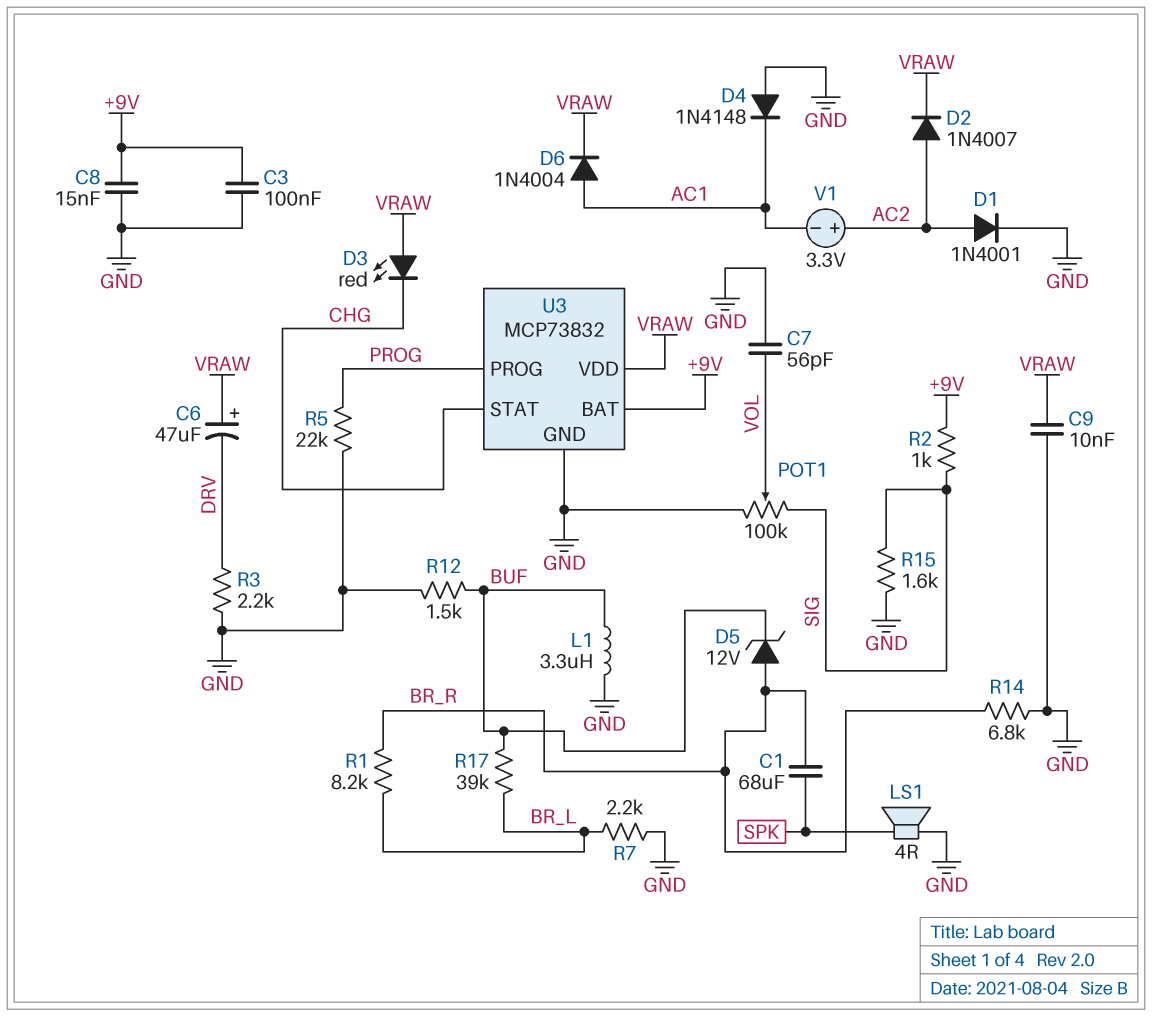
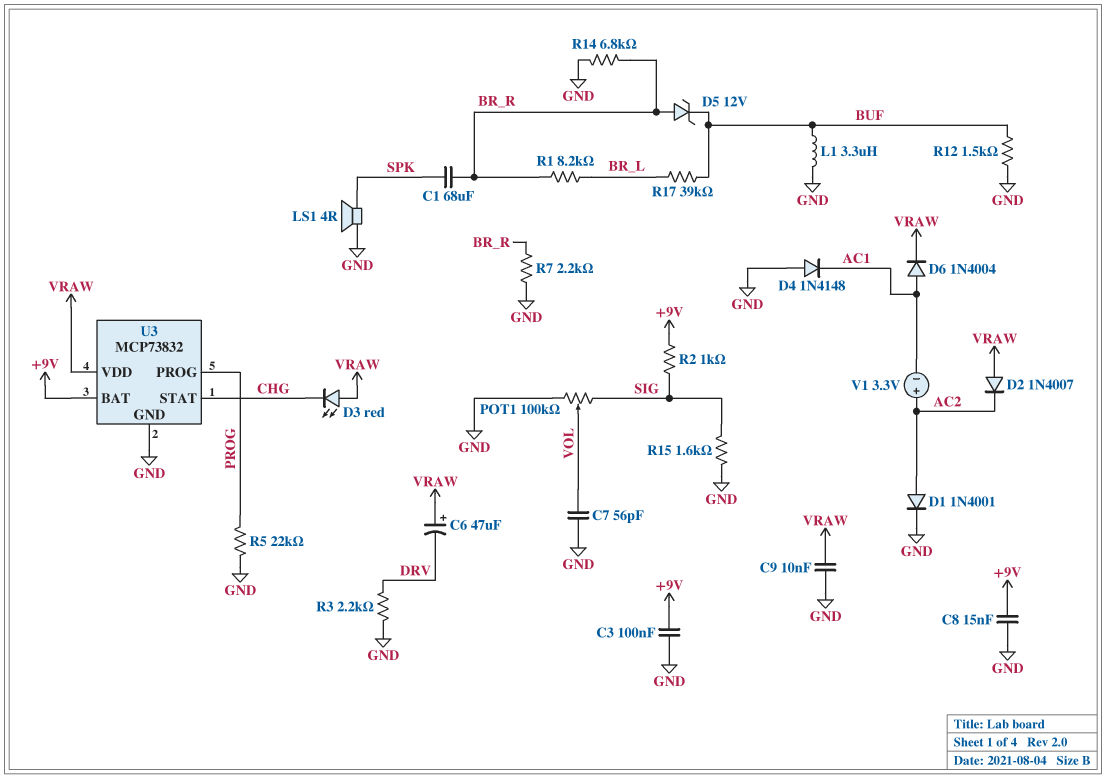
D2: diode 1N4007 (A AC2, K VRAW) -> diode 1N4007 (A VRAW, K AC2)
R7: 2.2k (BR_L, GND) -> 2.2k (BR_R, GND)

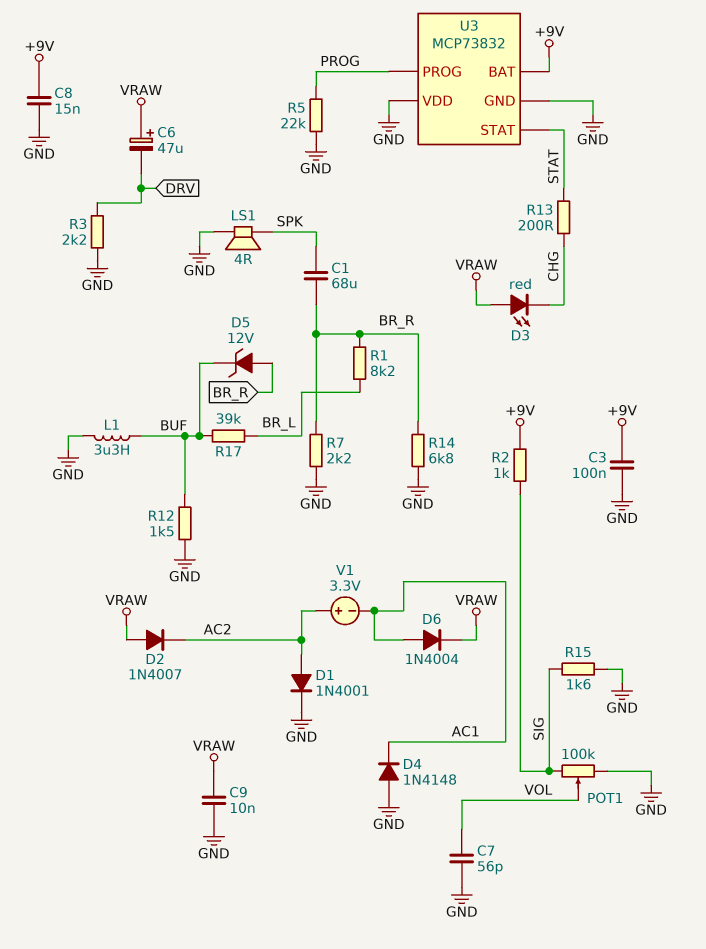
R13: none -> 200 (CHG, STAT)
U3 pin STAT: CHG -> STAT
U3 pin VDD: VRAW -> GND

